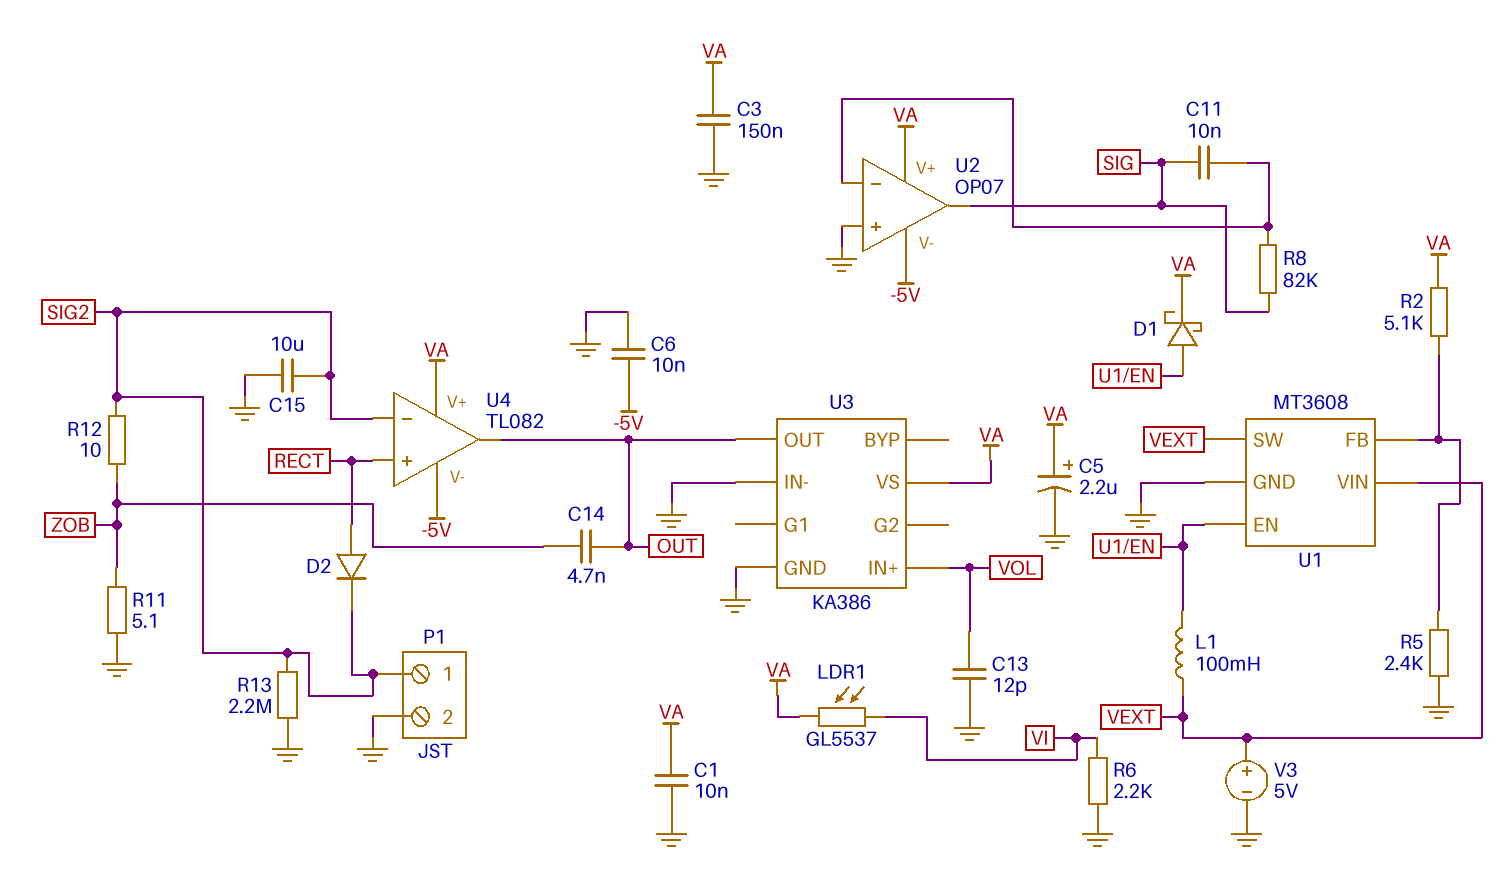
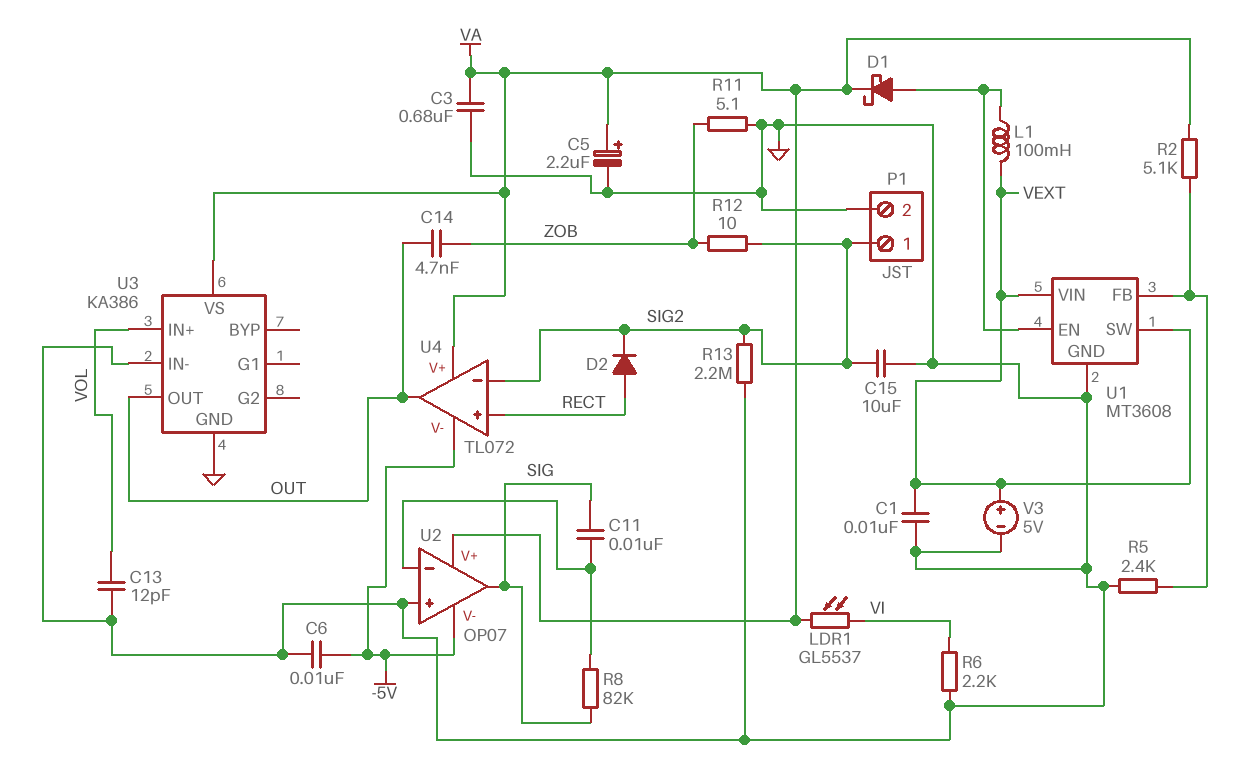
C1: 10nF (GND, VA) -> 10nF (GND, VEXT)
C3: 150nF (GND, VA) -> 680nF (GND, VA)
U4: TL082 -> TL072

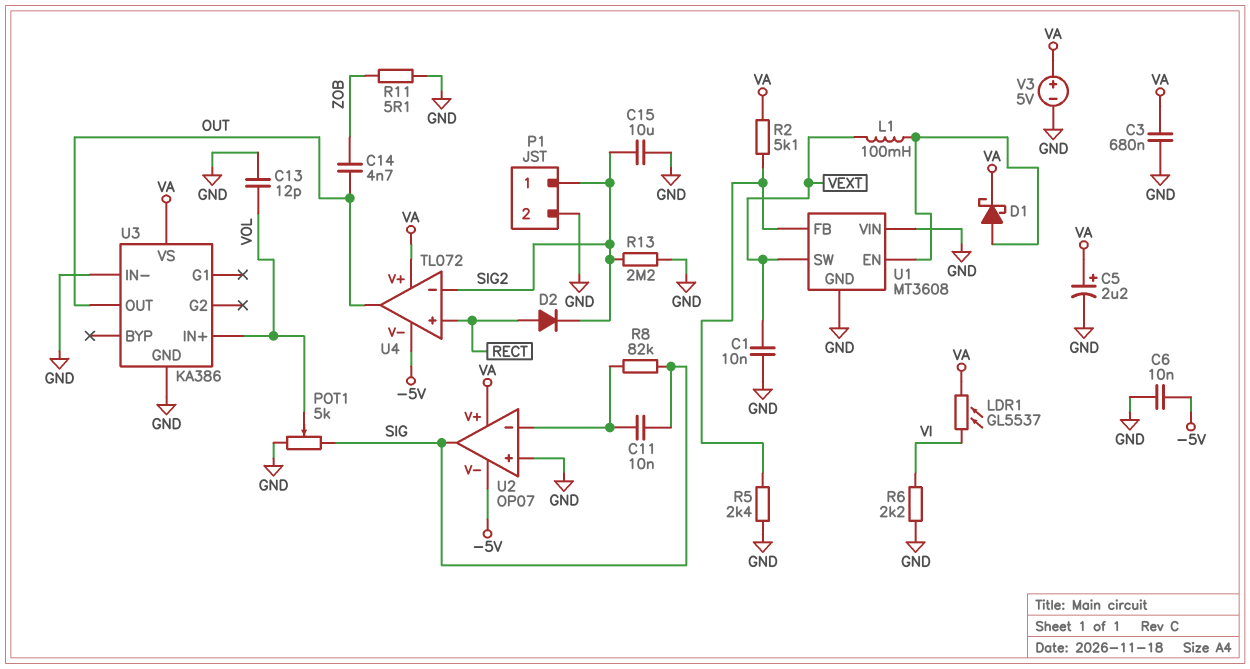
POT1: none -> 5k (GND, SIG, wiper VOL)
R12: 10 (SIG2, ZOB) -> none
U1 pin VIN: VEXT -> GND
V3: 5V (plus VEXT, minus GND) -> 5V (plus VA, minus GND)

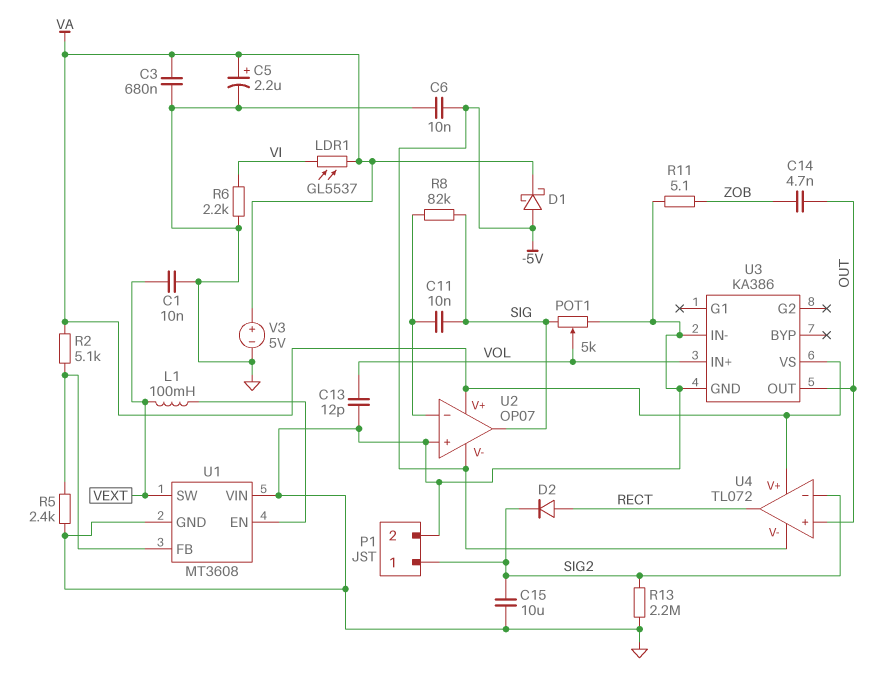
D1: schottky (A U1/EN, K VA) -> schottky (A -5V, K VA)
U4 pin in+: RECT -> OUT
U4 pin out: OUT -> RECT

